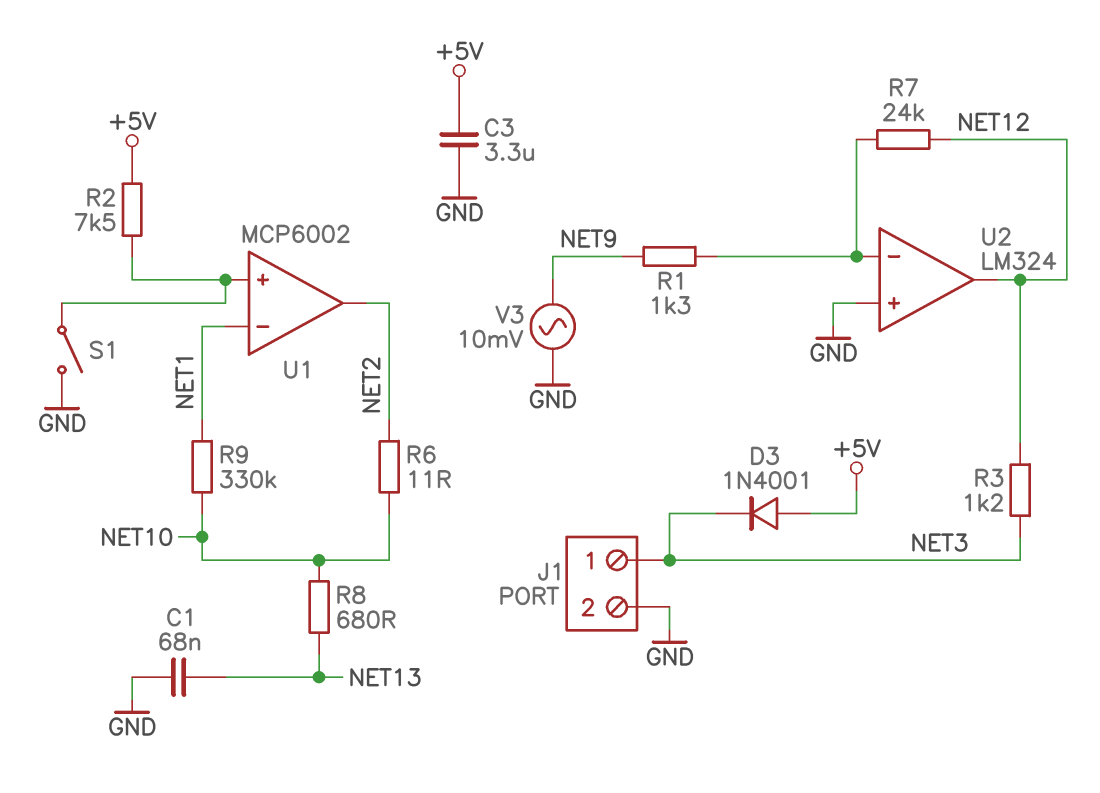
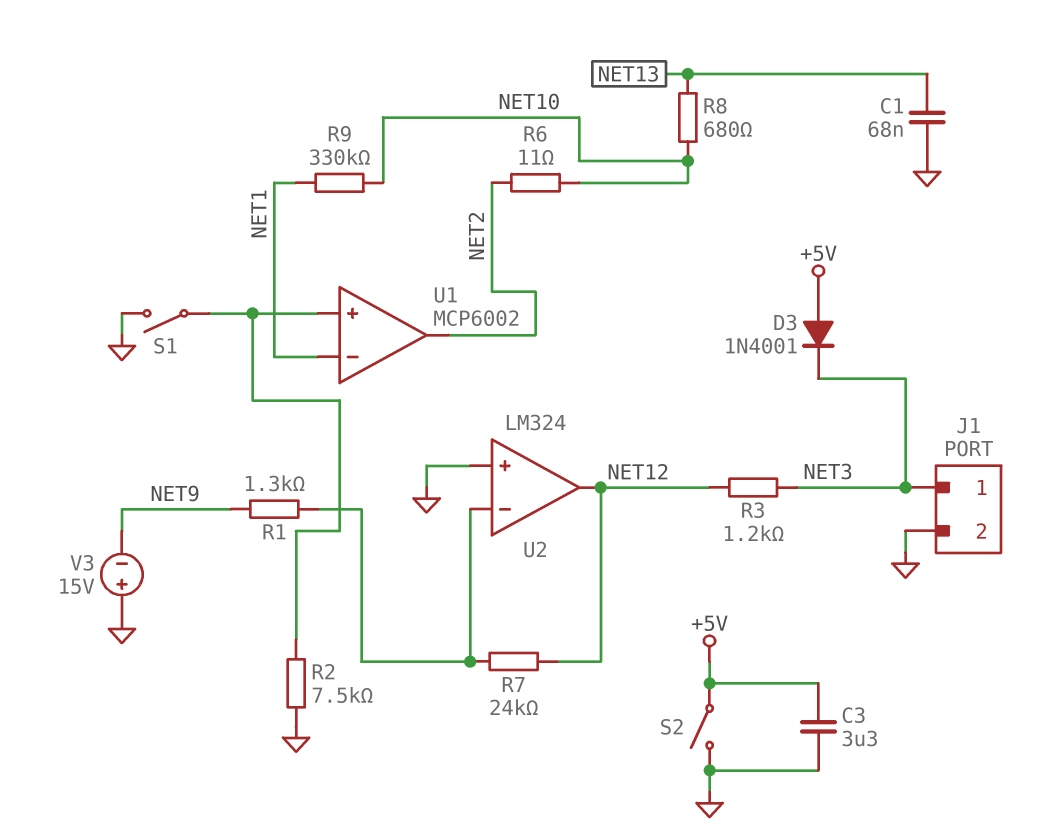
R2: 7.5k (+5V, U1/in+) -> 7.5k (GND, U1/in+)
S2: none -> switch (+5V, GND)
V3: AC 10mV (GND, NET9) -> 15V (plus GND, minus NET9)

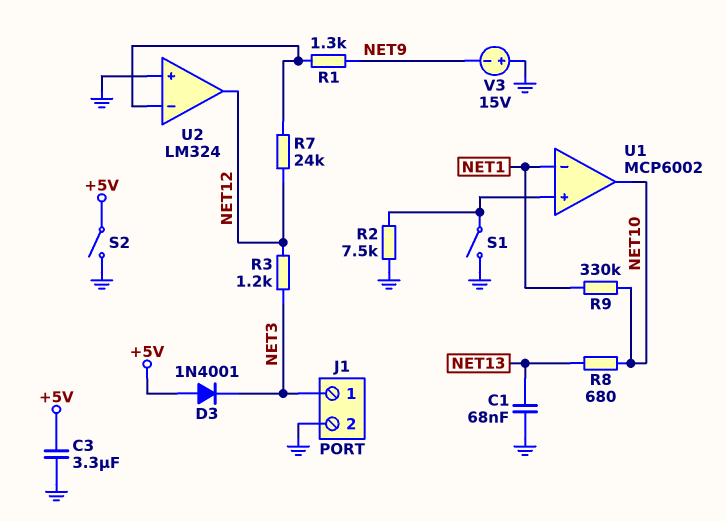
R6: 11 (NET2, NET10) -> none
U1 pin out: NET2 -> NET10

